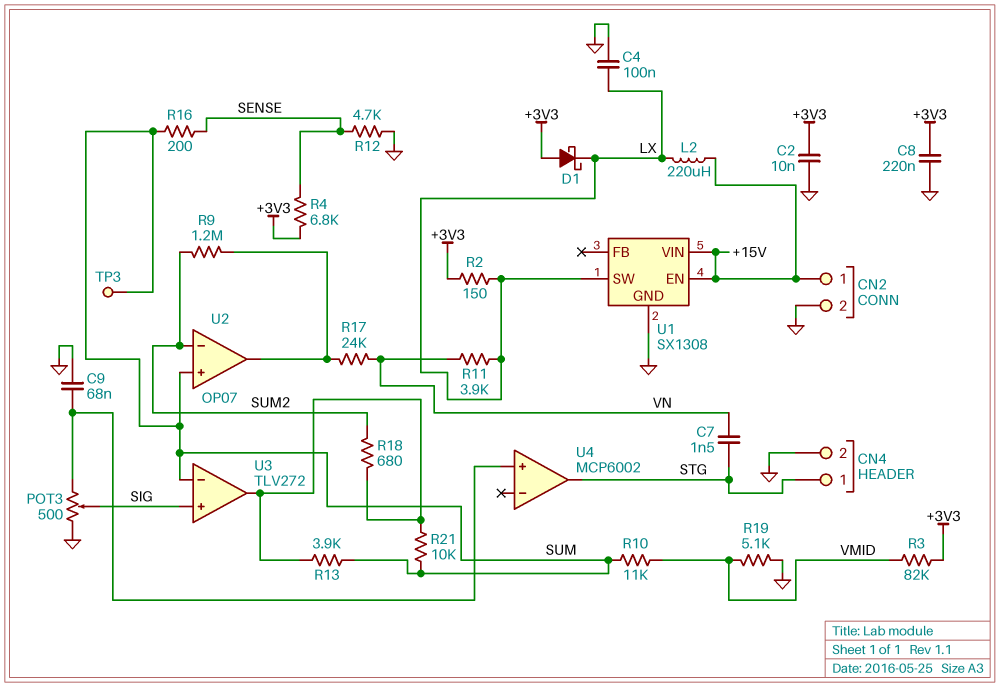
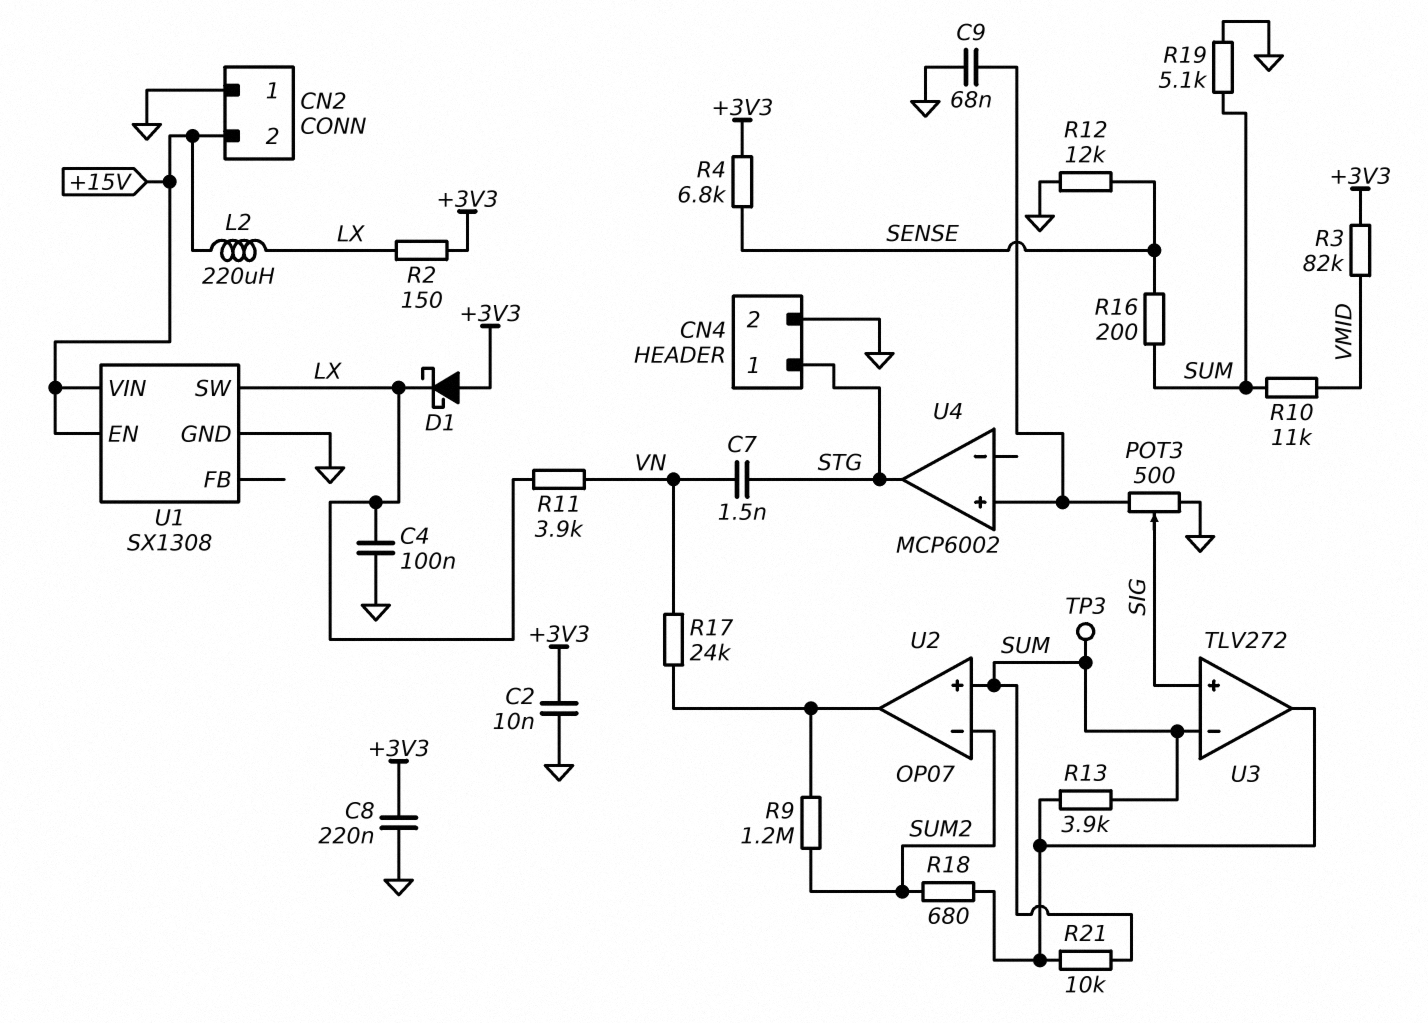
CN2 pin 1: +15V -> GND
CN2 pin 2: GND -> +15V
R12: 4.7k (GND, SENSE) -> 12k (GND, SENSE)
R19: 5.1k (GND, VMID) -> 5.1k (GND, SUM)

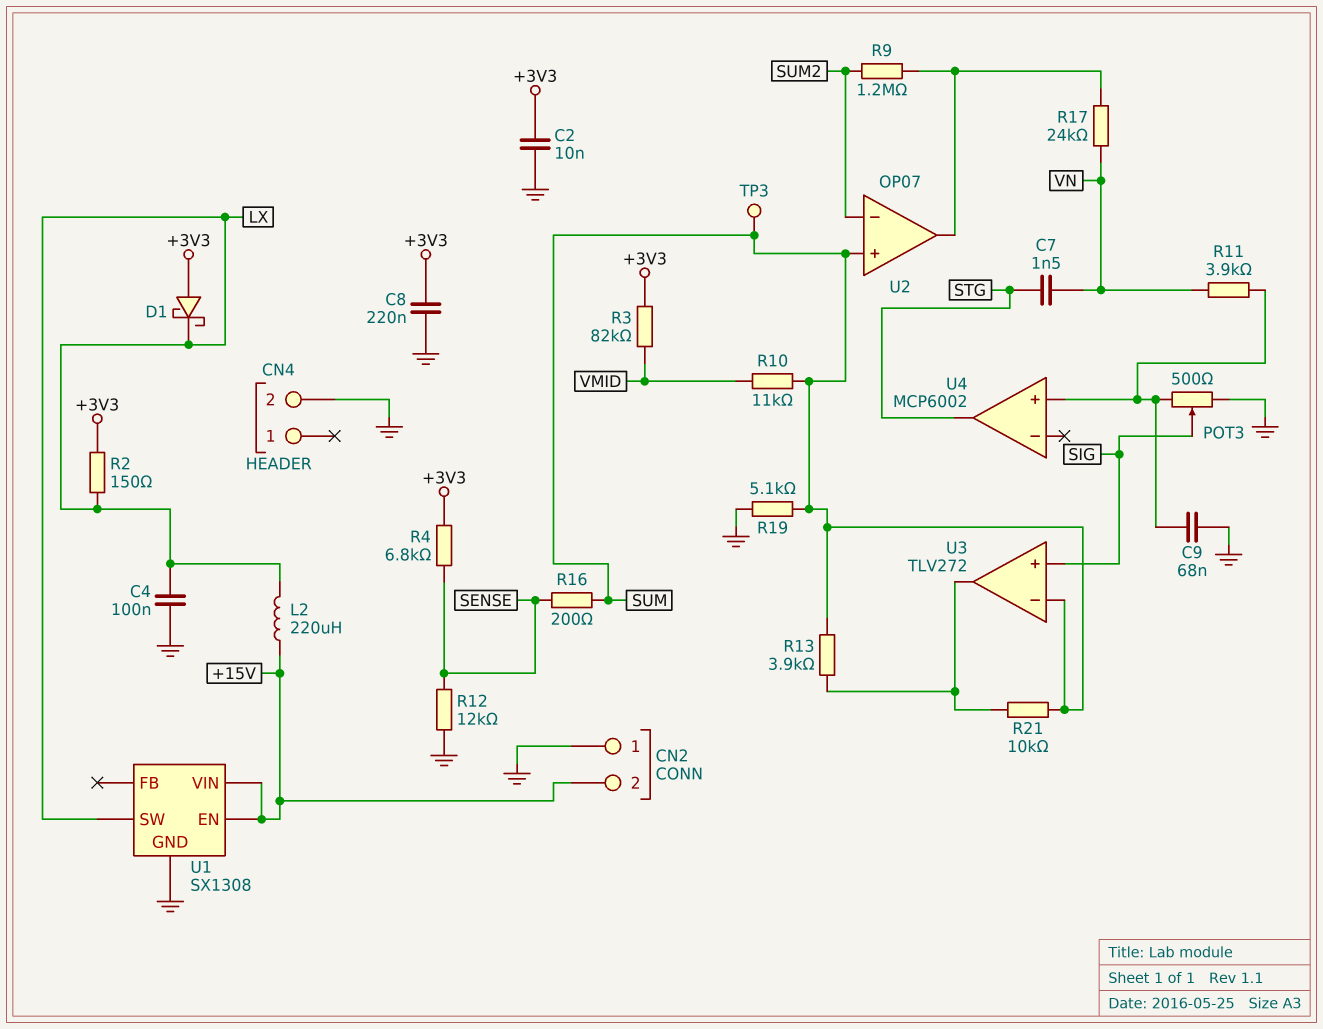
CN4 pin 1: STG -> none
R11: 3.9k (LX, VN) -> 3.9k (U4/in+, VN)
R18: 680 (SUM2, U3/out) -> none

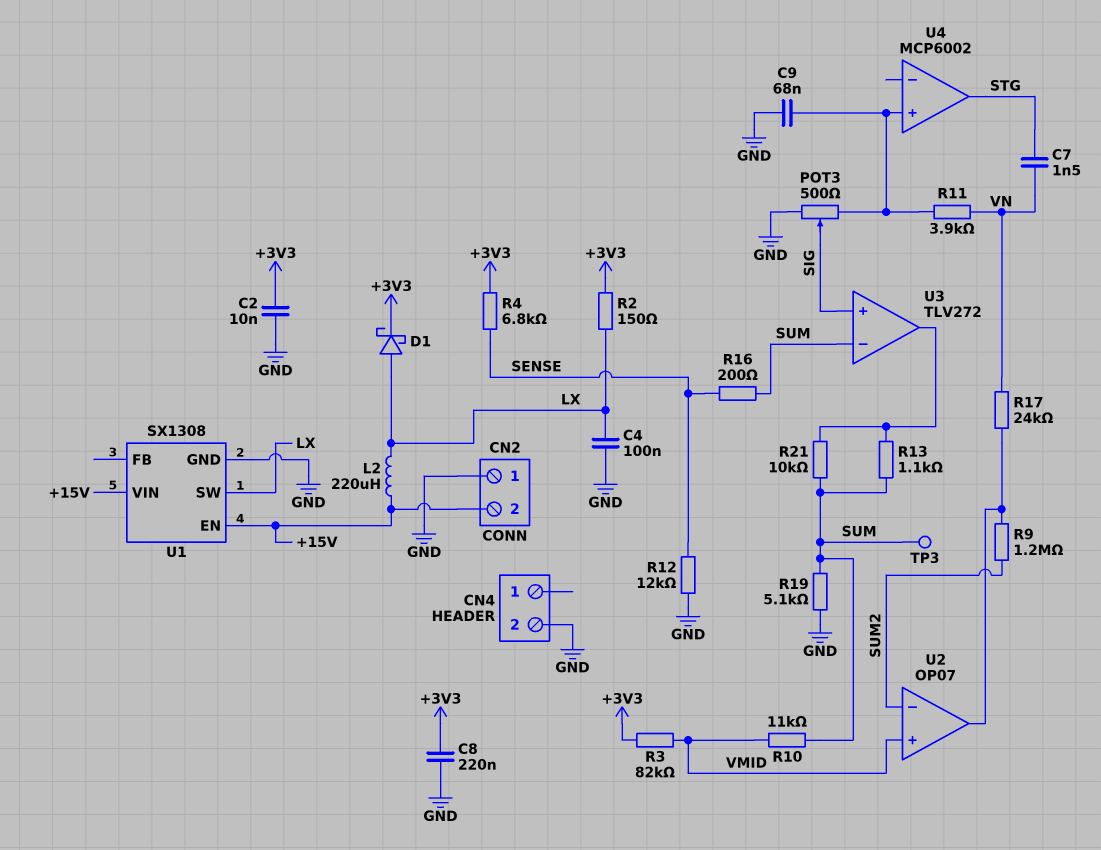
D1: schottky (A +3V3, K LX) -> schottky (A LX, K +3V3)
R13: 3.9k (SUM, U3/out) -> 1.1k (SUM, U3/out)
U2 pin in+: SUM -> VMID

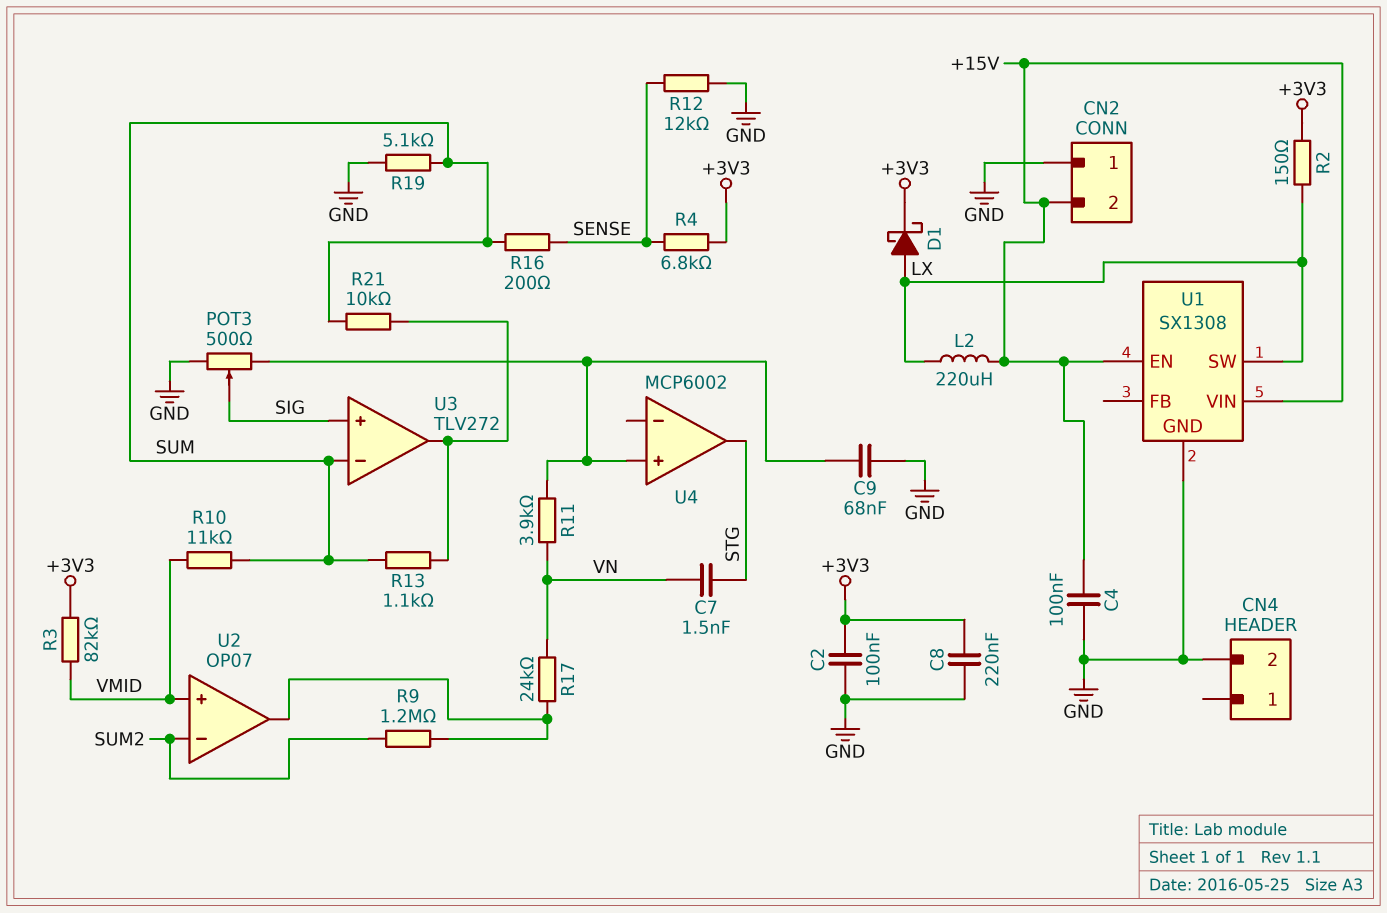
C2: 10nF (+3V3, GND) -> 100nF (+3V3, GND)
C4: 100nF (GND, LX) -> 100nF (+15V, GND)
TP3: test point (SUM) -> none

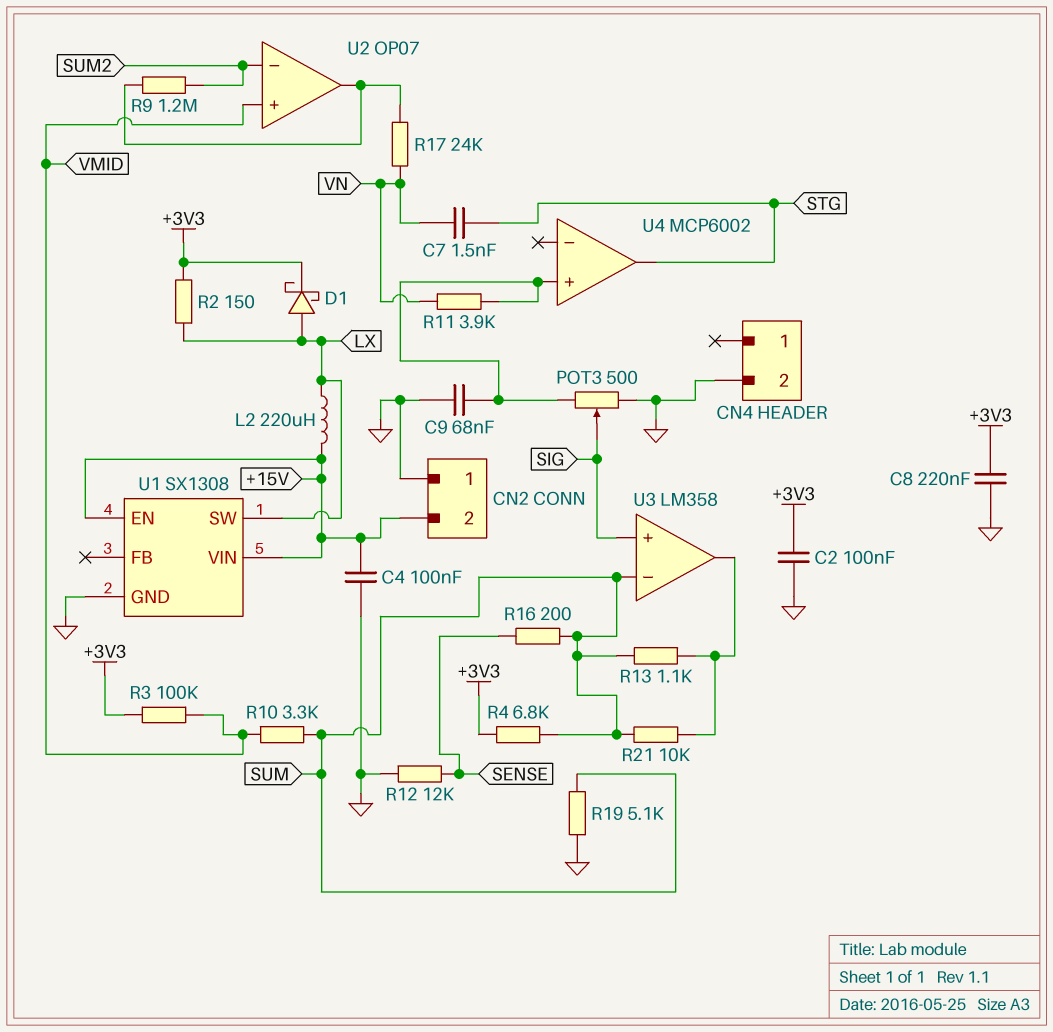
R3: 82k (+3V3, VMID) -> 100k (+3V3, VMID)
R4: 6.8k (+3V3, SENSE) -> 6.8k (+3V3, SUM)
R10: 11k (SUM, VMID) -> 3.3k (SUM, VMID)
U3: TLV272 -> LM358

